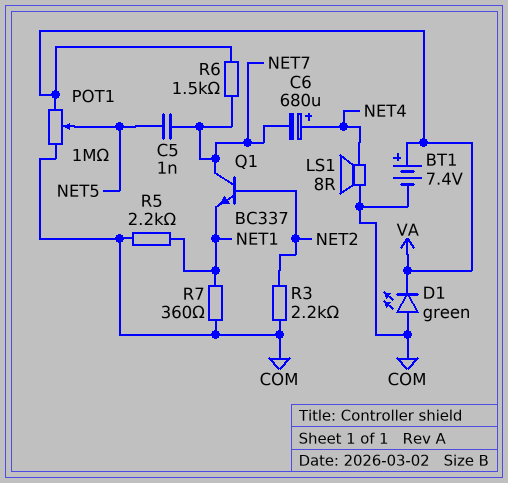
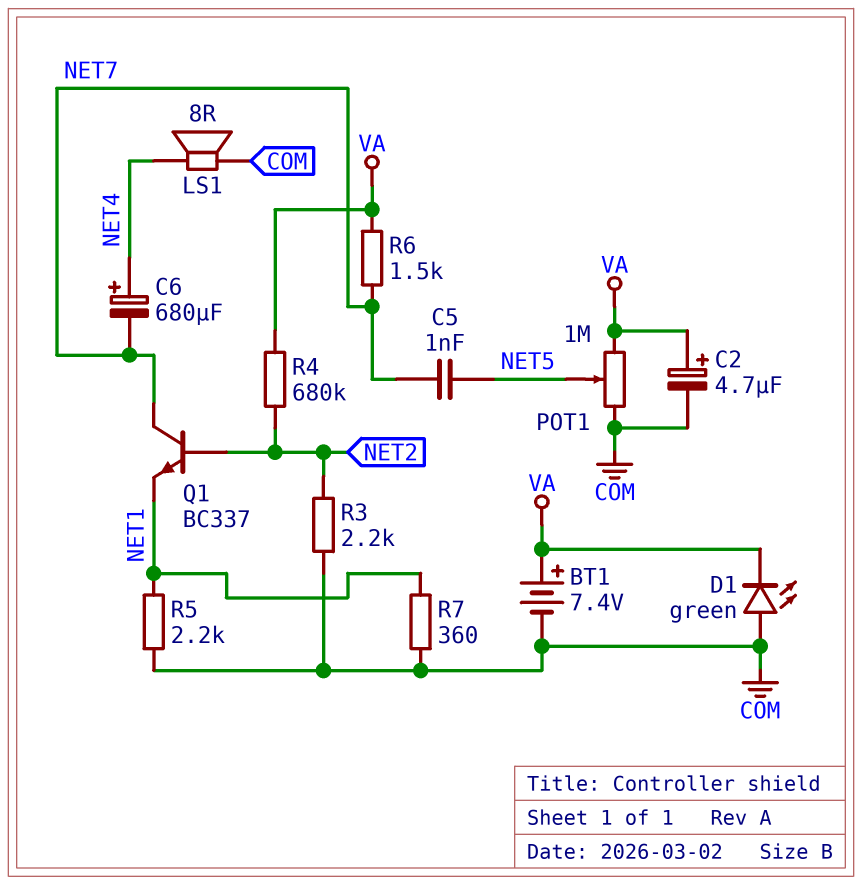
C2: none -> 4.7uF (plus VA, minus COM)
R4: none -> 680k (NET2, VA)

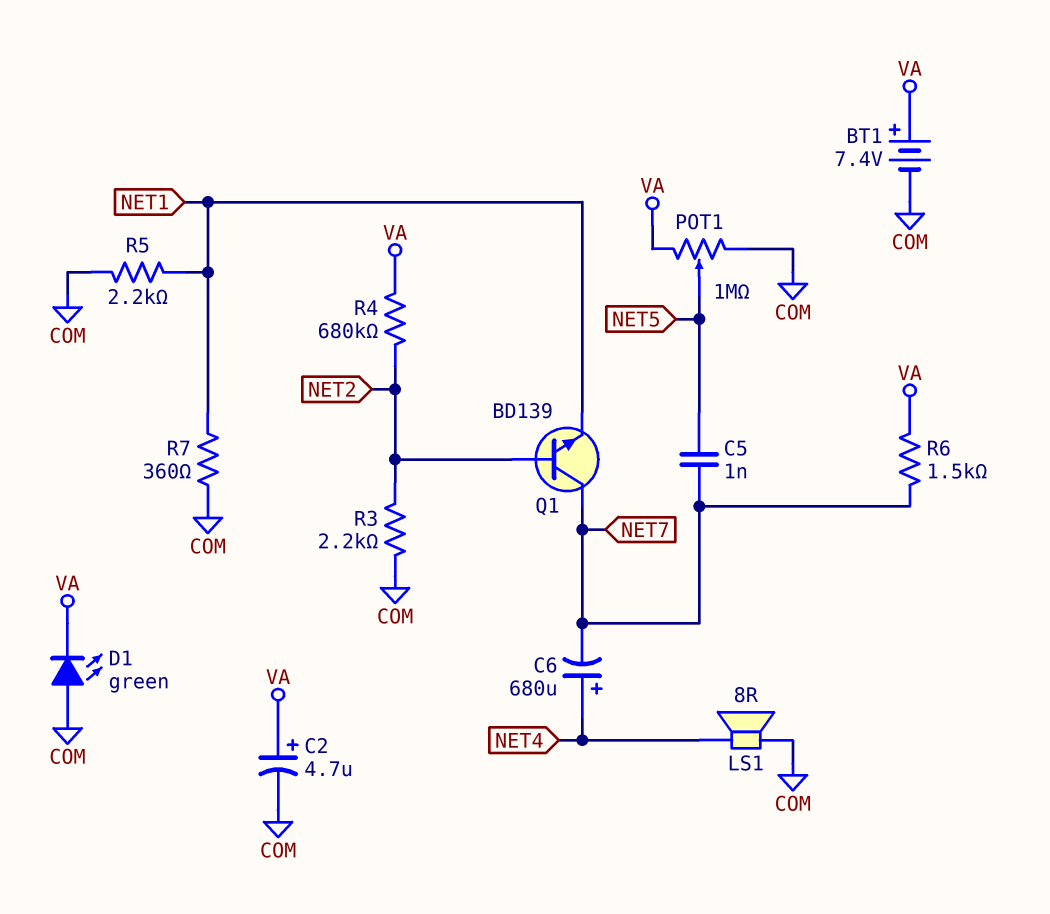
Q1: NPN BC337 (B NET2, C NET7, E NET1) -> NPN BD139 (B NET2, C NET7, E NET1)

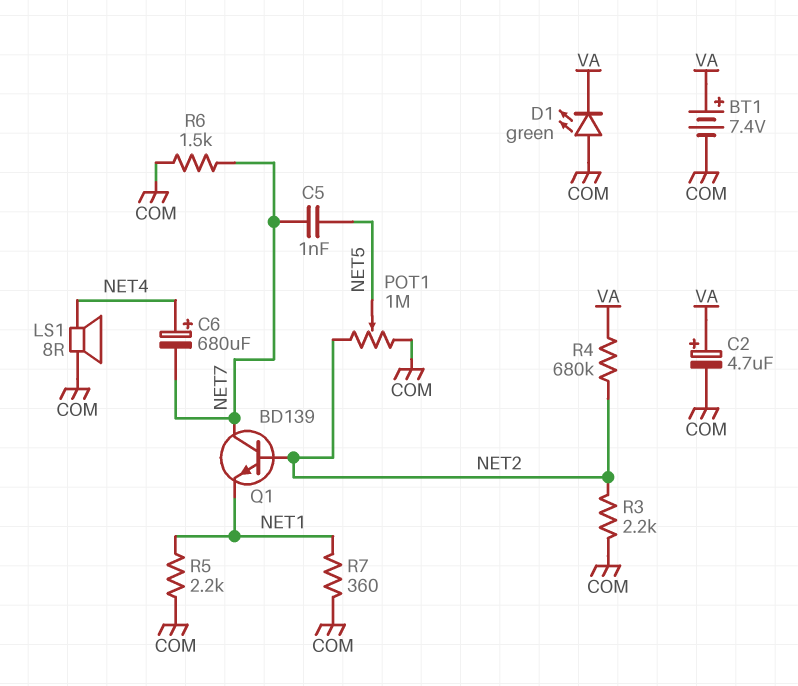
POT1: 1M (COM, VA, wiper NET5) -> 1M (COM, NET2, wiper NET5)
R6: 1.5k (NET7, VA) -> 1.5k (COM, NET7)

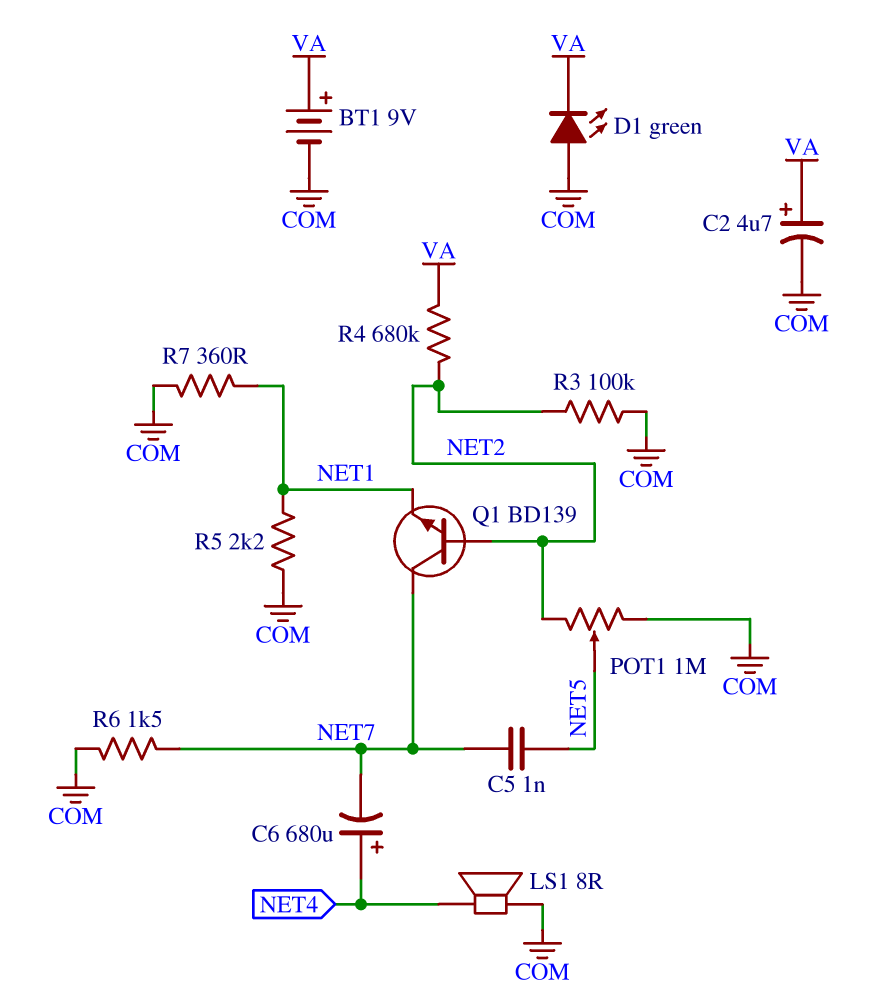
BT1: 7.4V (plus VA, minus COM) -> 9V (plus VA, minus COM)
R3: 2.2k (COM, NET2) -> 100k (COM, NET2)

